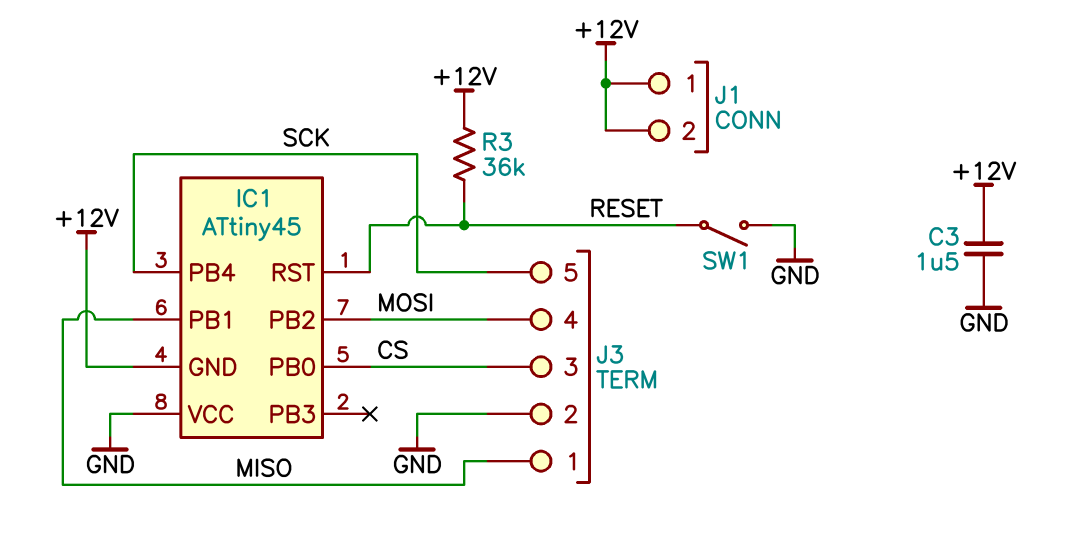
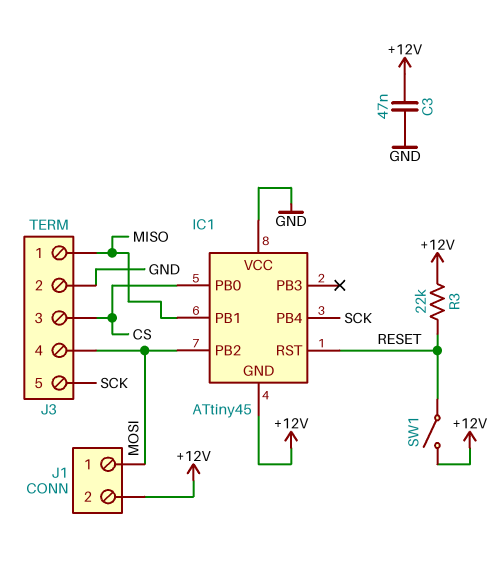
C3: 1.5uF (+12V, GND) -> 47nF (+12V, GND)
J1 pin 1: +12V -> MOSI
R3: 36k (+12V, RESET) -> 22k (+12V, RESET)
SW1: switch (GND, RESET) -> switch (+12V, RESET)

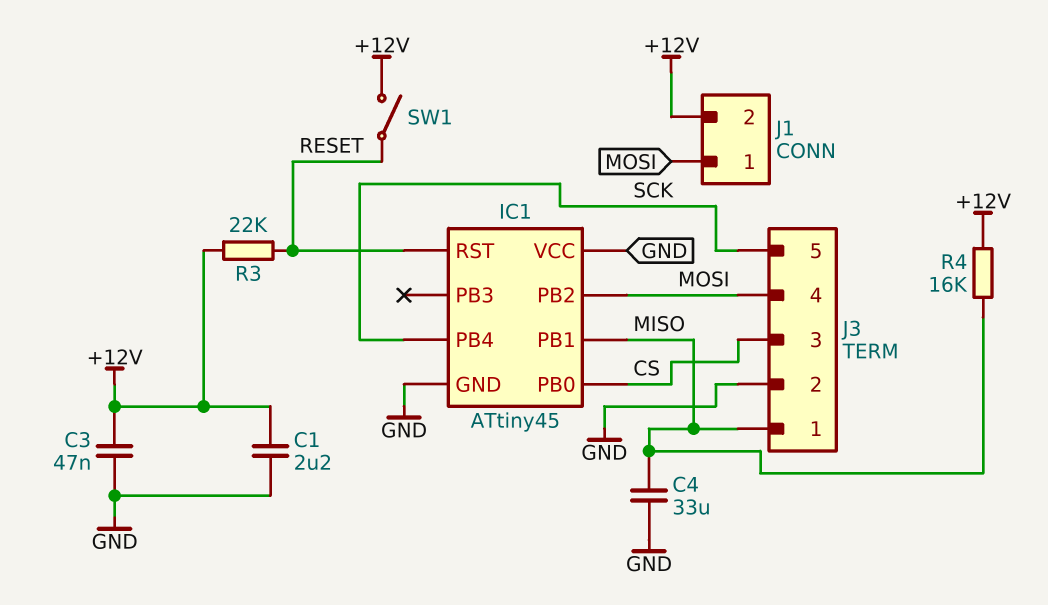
C1: none -> 2.2uF (+12V, GND)
C4: none -> 33uF (GND, MISO)
IC1 pin GND: +12V -> GND
R4: none -> 16k (+12V, MISO)

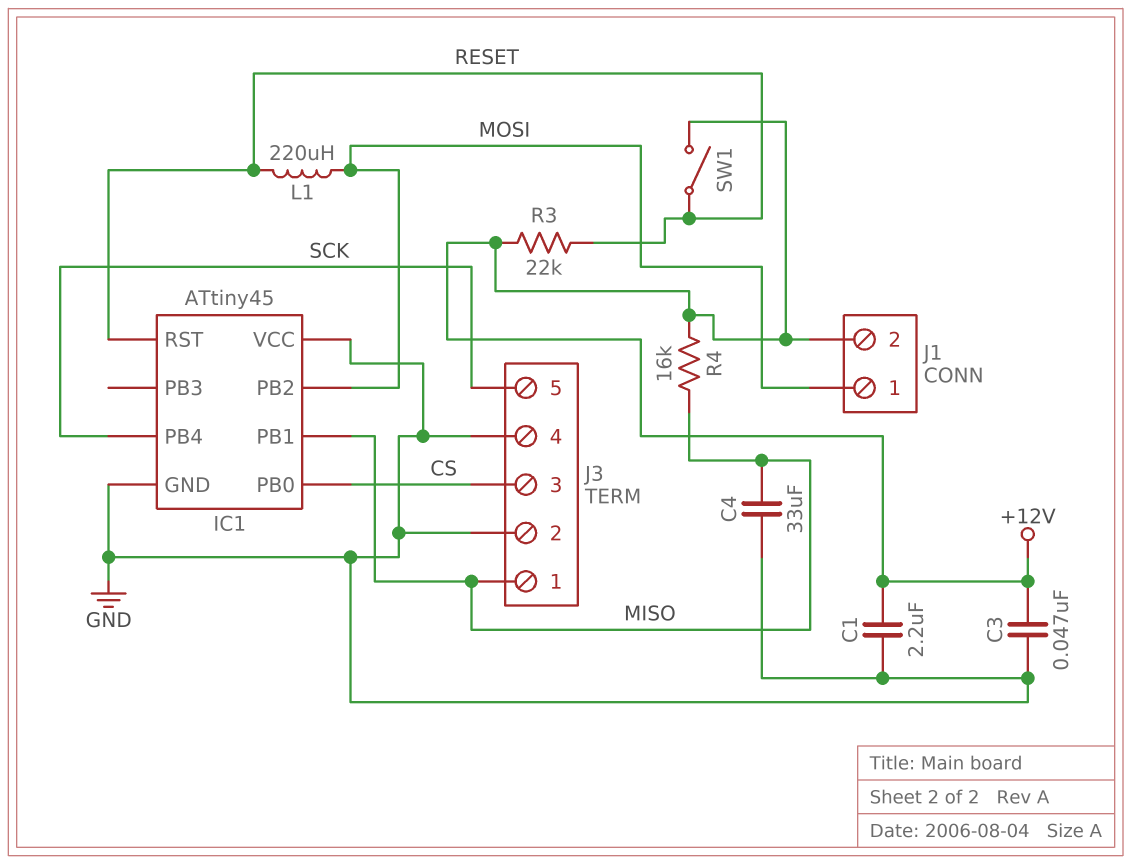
J3 pin 4: MOSI -> GND
L1: none -> 220uH (MOSI, RESET)

